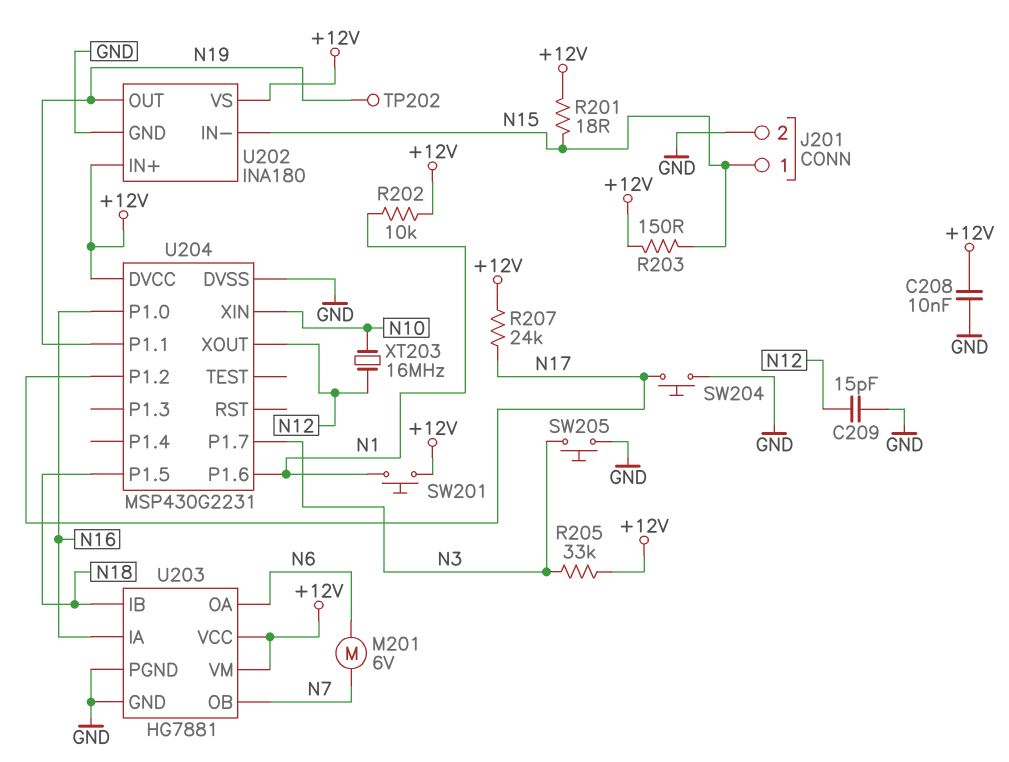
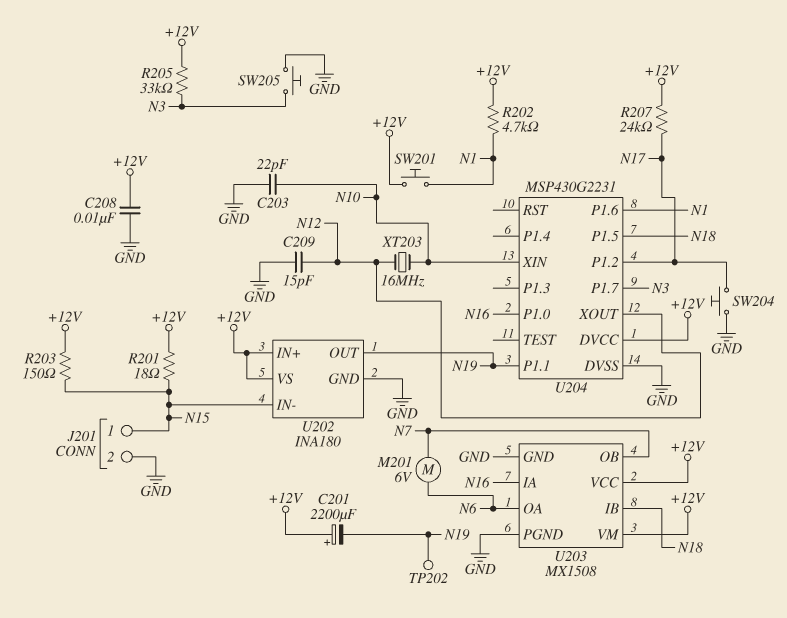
C201: none -> 2200uF (plus +12V, minus N19)
C203: none -> 22pF (GND, N10)
R202: 10k (+12V, N1) -> 4.7k (+12V, N1)
U203: HG7881 -> MX1508

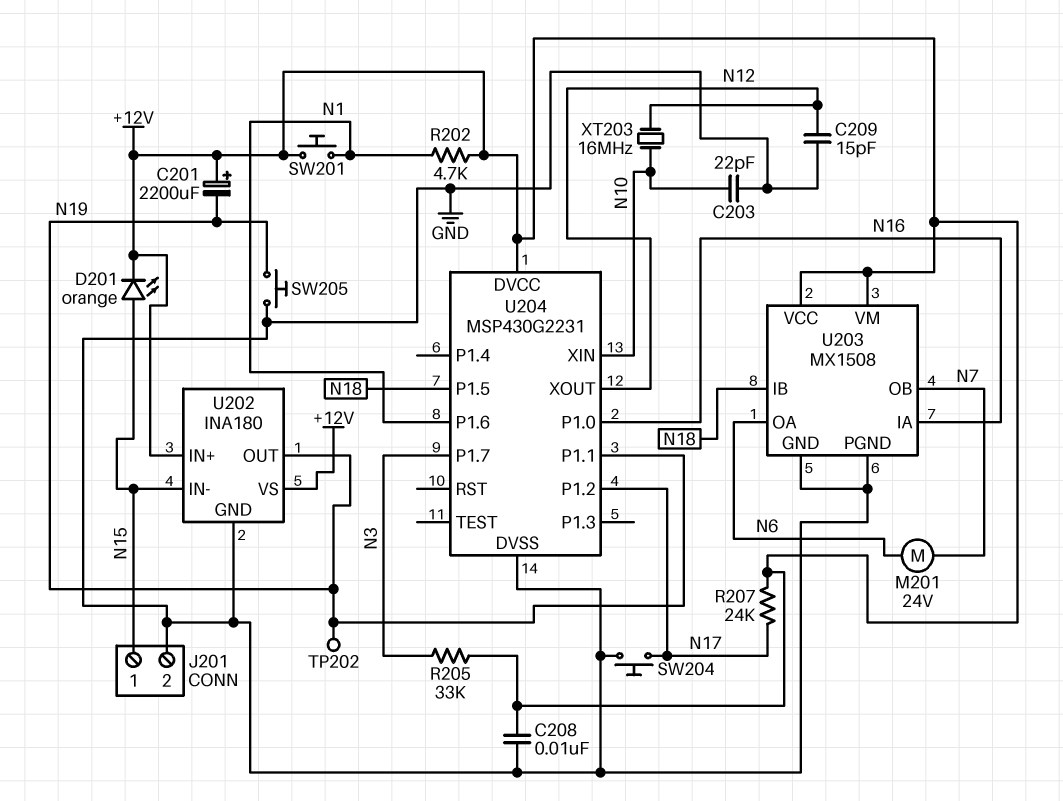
D201: none -> LED orange (A N15, K +12V)
M201: motor 6V (N6, N7) -> motor 24V (N6, N7)
R201: 18 (+12V, N15) -> none
R203: 150 (+12V, N15) -> none
SW205: button (GND, N3) -> button (GND, N19)

